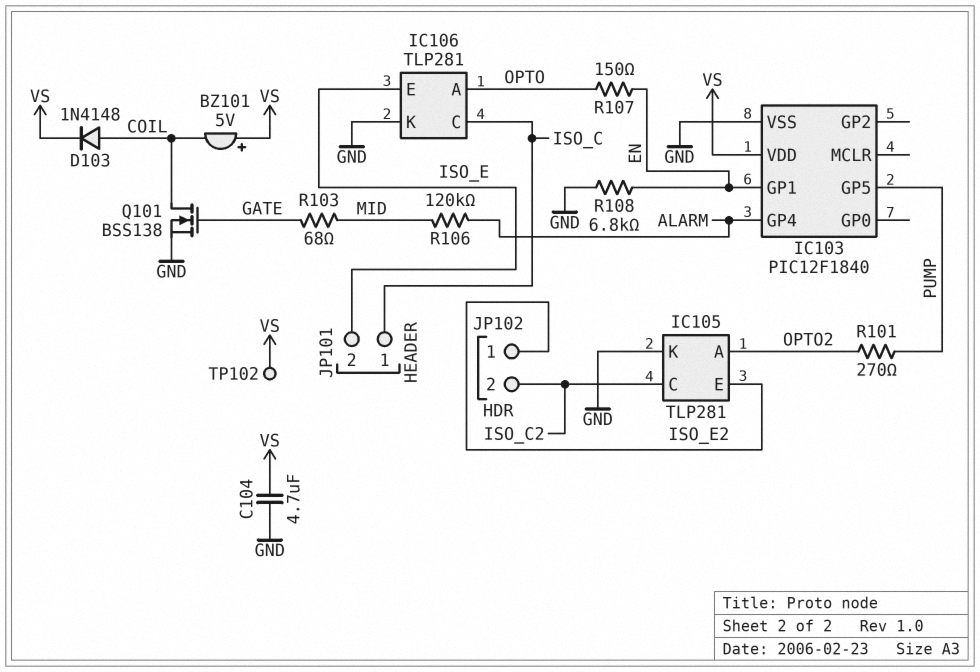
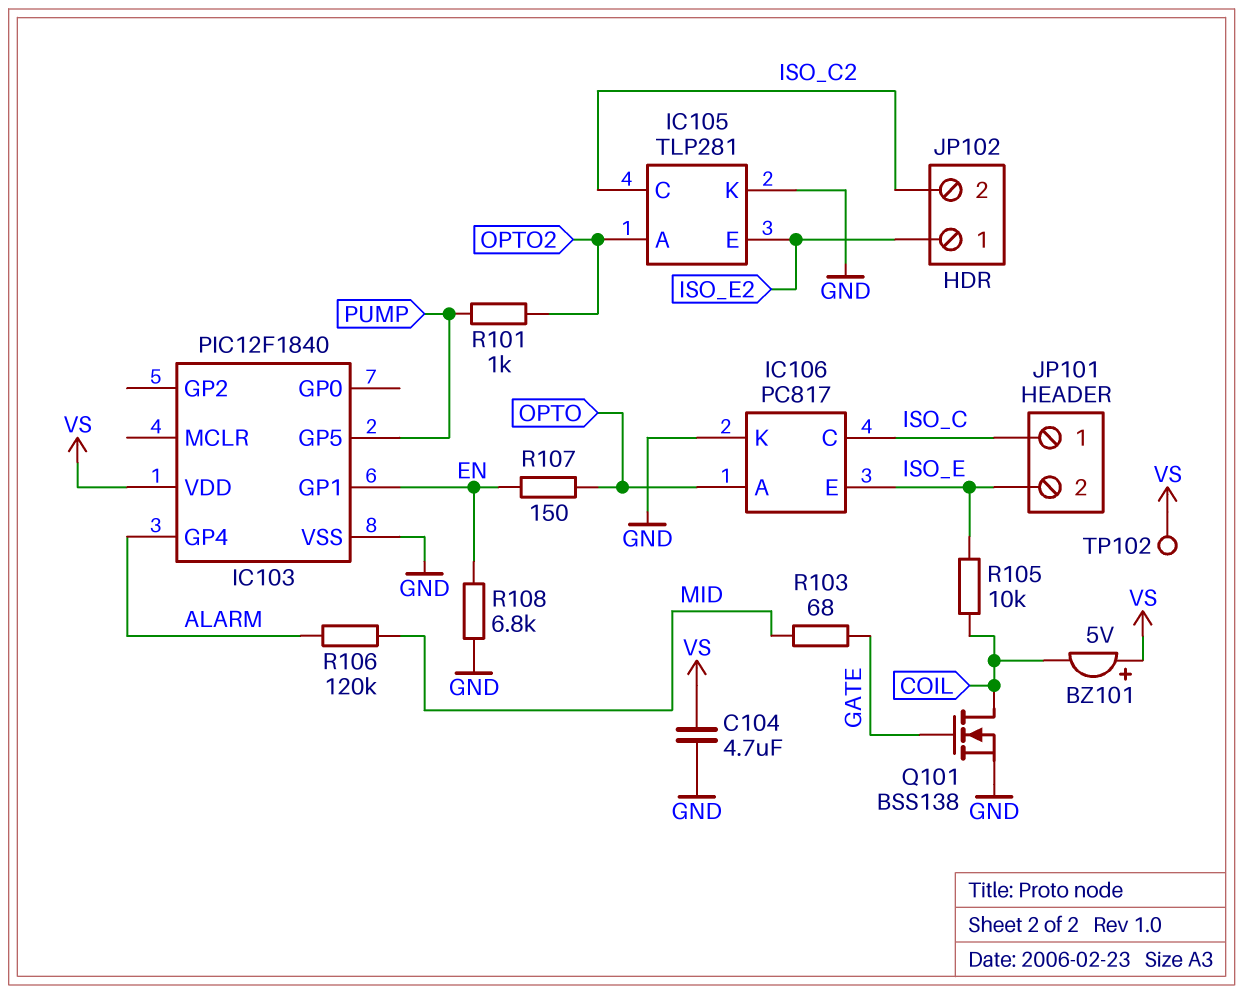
D103: diode 1N4148 (A COIL, K VS) -> none
IC106: TLP281 -> PC817
R101: 270 (OPTO2, PUMP) -> 1k (OPTO2, PUMP)
R105: none -> 10k (COIL, ISO_E)

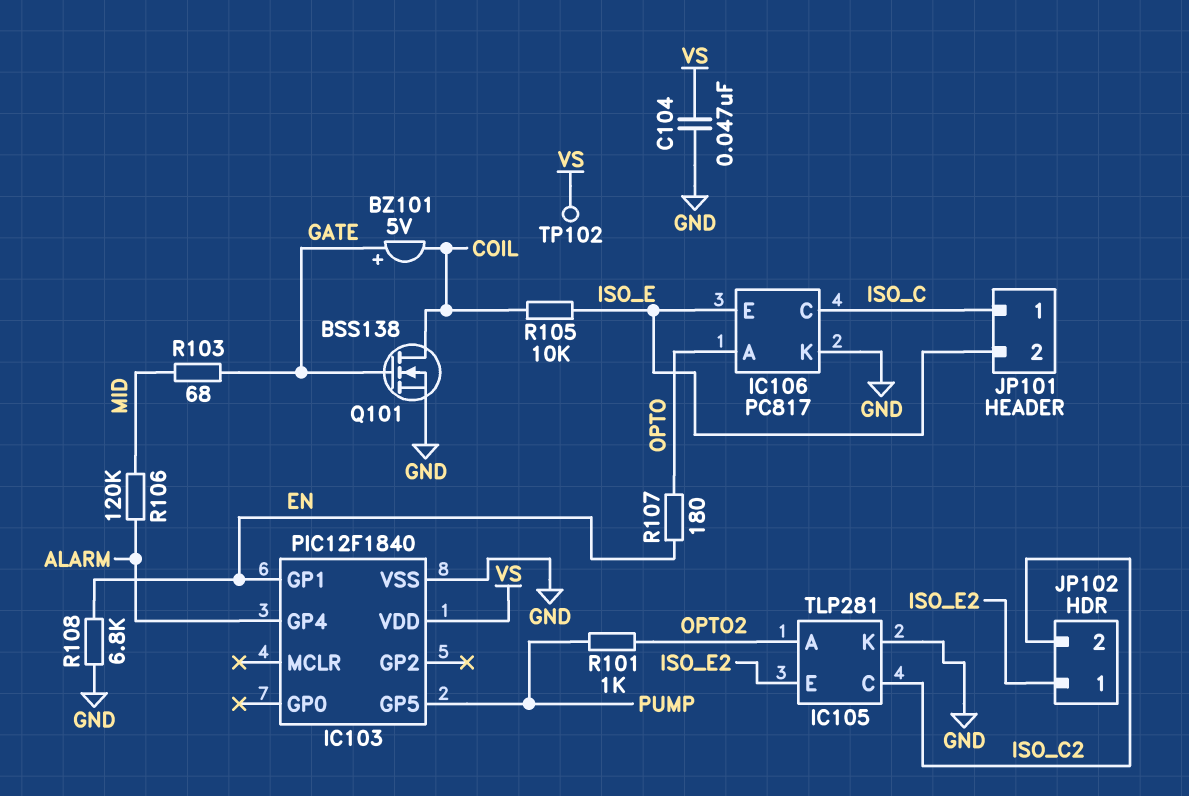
BZ101: buzzer 5V (plus VS, minus COIL) -> buzzer 5V (plus GATE, minus COIL)
C104: 4.7uF (GND, VS) -> 47nF (GND, VS)
R107: 150 (EN, OPTO) -> 180 (EN, OPTO)

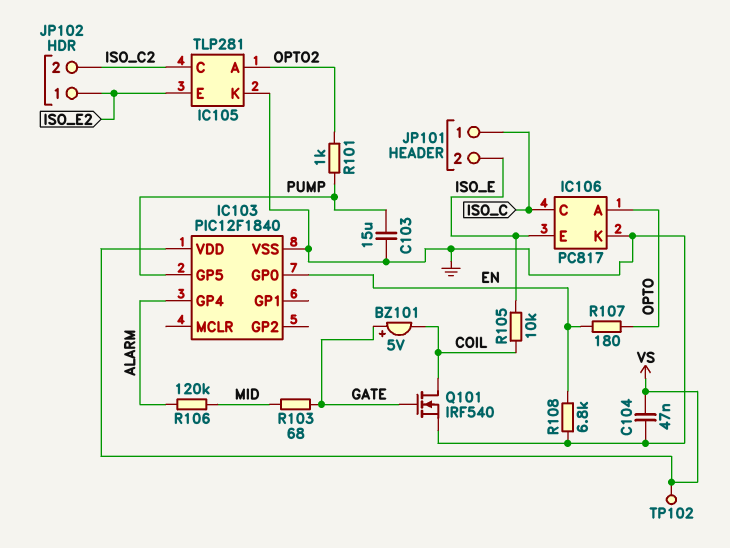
C103: none -> 15uF (GND, PUMP)
IC103 pin GP0: none -> EN
IC103 pin GP1: EN -> none
Q101: NMOS BSS138 (G GATE, D COIL, S GND) -> NMOS IRF540 (G GATE, D COIL, S GND)

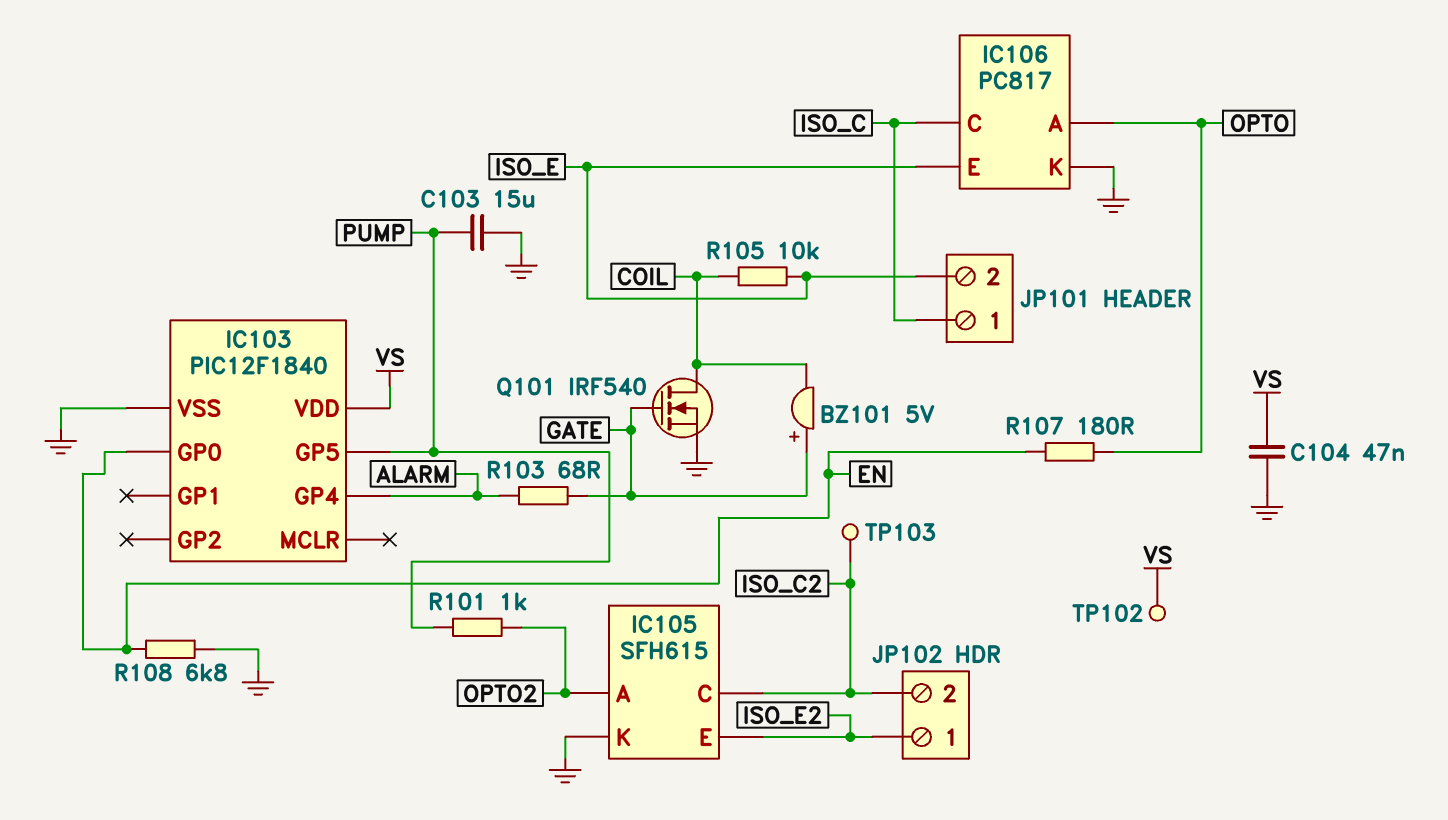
IC105: TLP281 -> SFH615
R103: 68 (GATE, MID) -> 68 (ALARM, GATE)
R106: 120k (ALARM, MID) -> none
TP103: none -> test point (ISO_C2)

